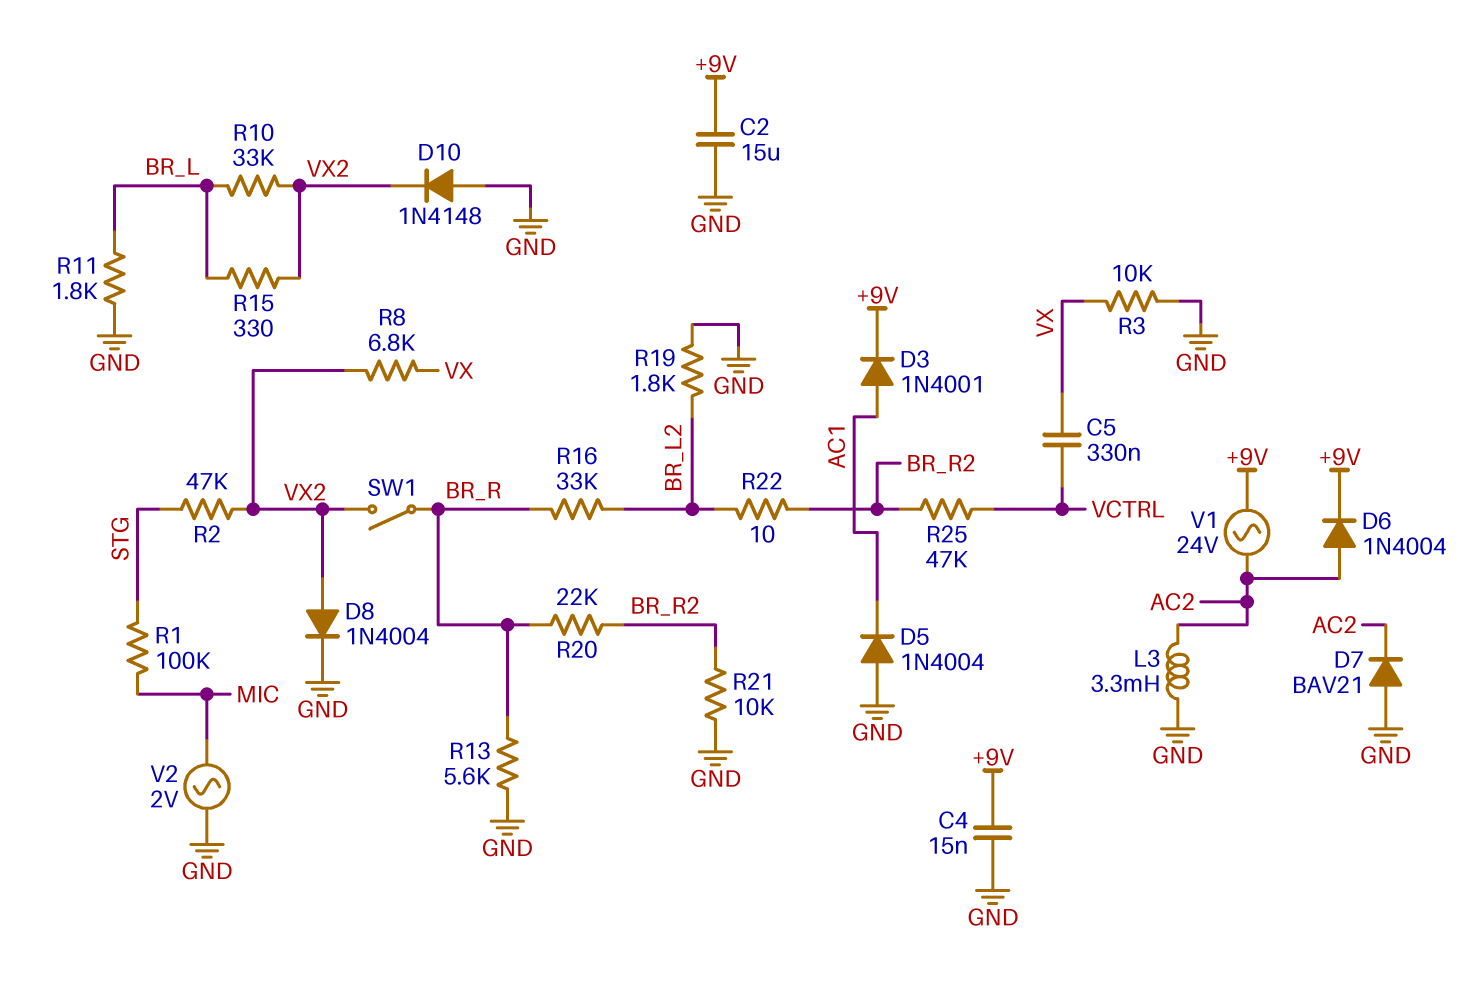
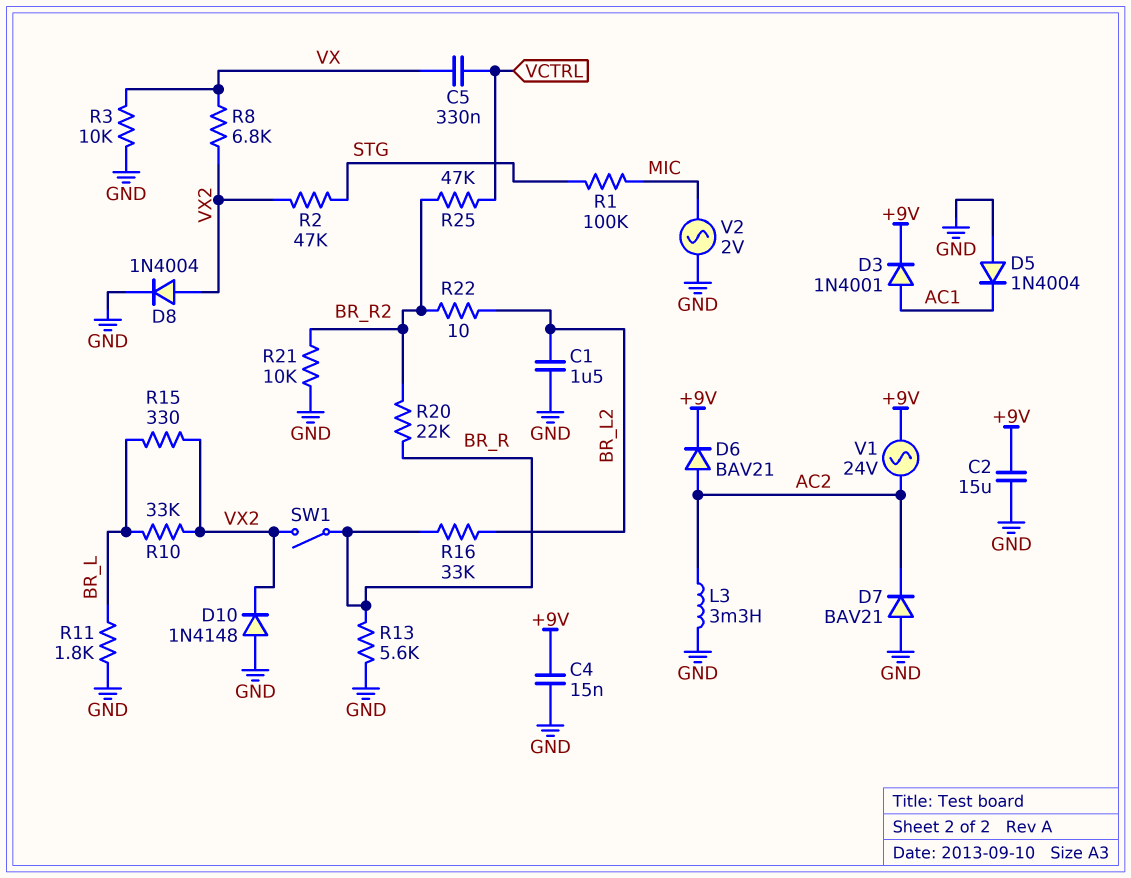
C1: none -> 1.5uF (BR_L2, GND)
D6: diode 1N4004 (A AC2, K +9V) -> diode BAV21 (A AC2, K +9V)
R19: 1.8k (BR_L2, GND) -> none

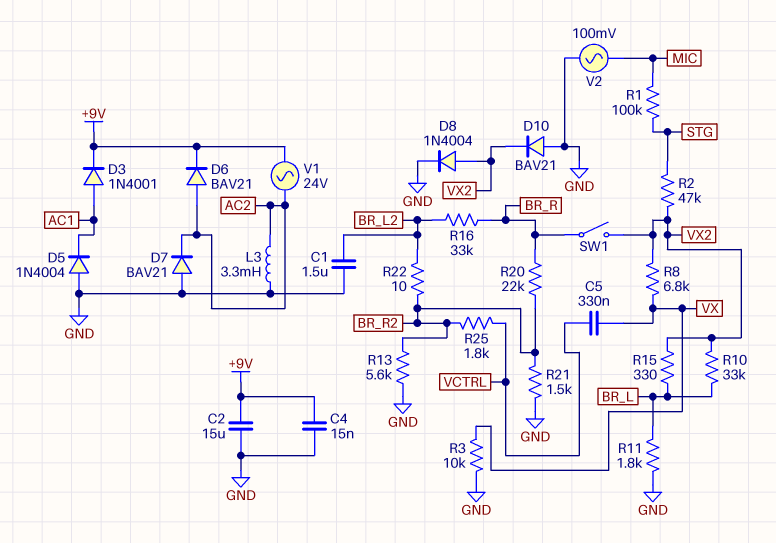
D10: diode 1N4148 (A GND, K VX2) -> diode BAV21 (A GND, K VX2)
R13: 5.6k (BR_R, GND) -> 5.6k (BR_R2, GND)
R21: 10k (BR_R2, GND) -> 1.5k (BR_R2, GND)
R25: 47k (BR_R2, VCTRL) -> 1.8k (BR_R2, VCTRL)
V2: AC 2V (GND, MIC) -> AC 100mV (GND, MIC)

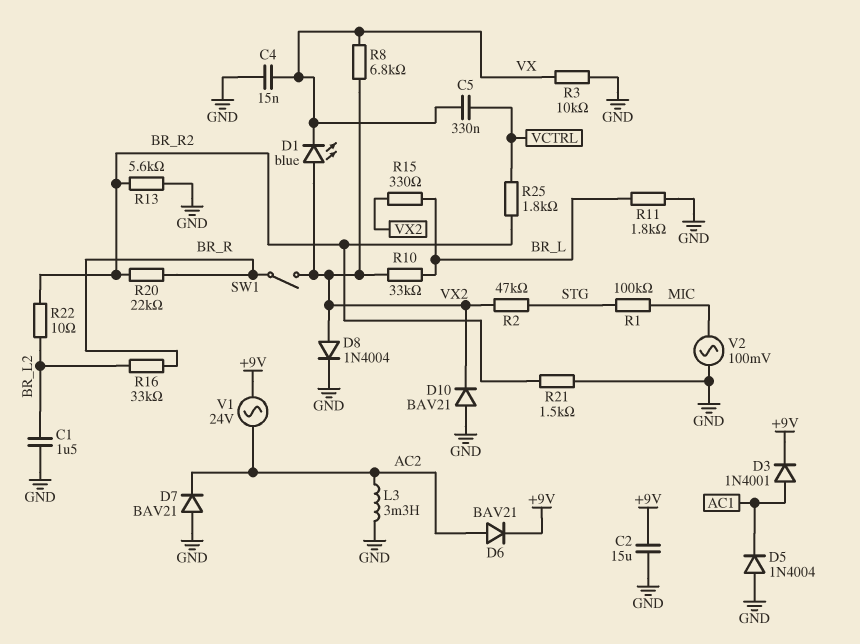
C4: 15nF (+9V, GND) -> 15nF (GND, VX)
D1: none -> LED blue (A VX2, K VX)

